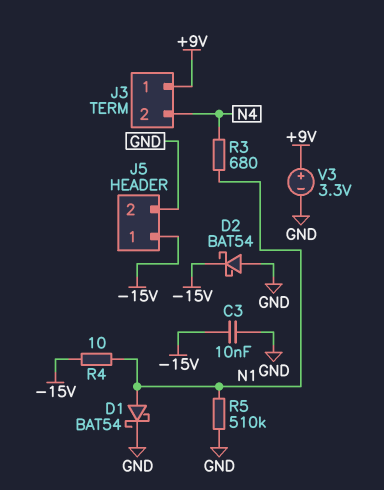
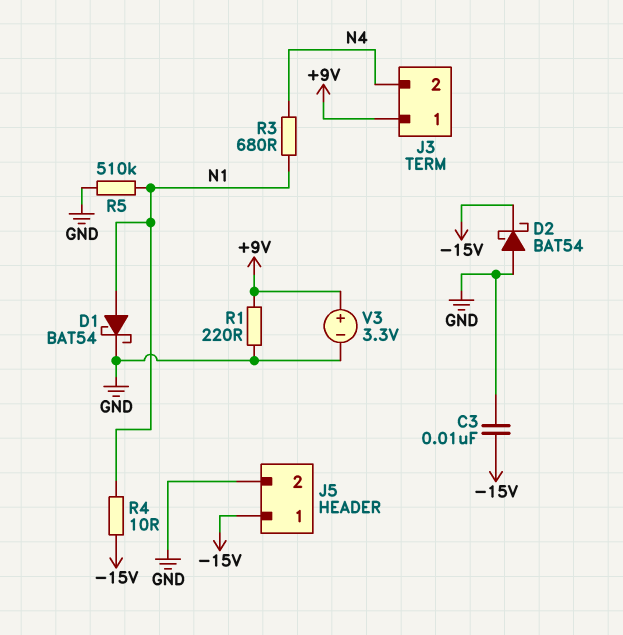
R1: none -> 220 (+9V, GND)

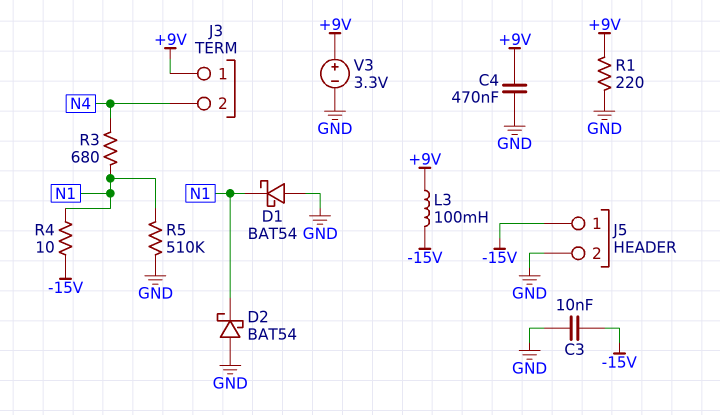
C4: none -> 470nF (+9V, GND)
D1: schottky BAT54 (A N1, K GND) -> schottky BAT54 (A GND, K N1)
D2: schottky BAT54 (A GND, K -15V) -> schottky BAT54 (A GND, K N1)
L3: none -> 100mH (+9V, -15V)

